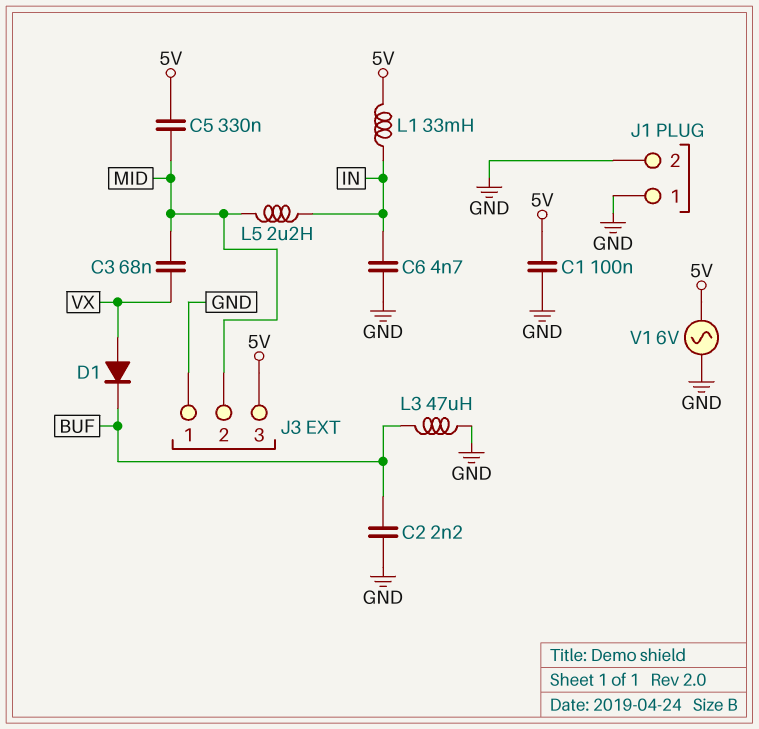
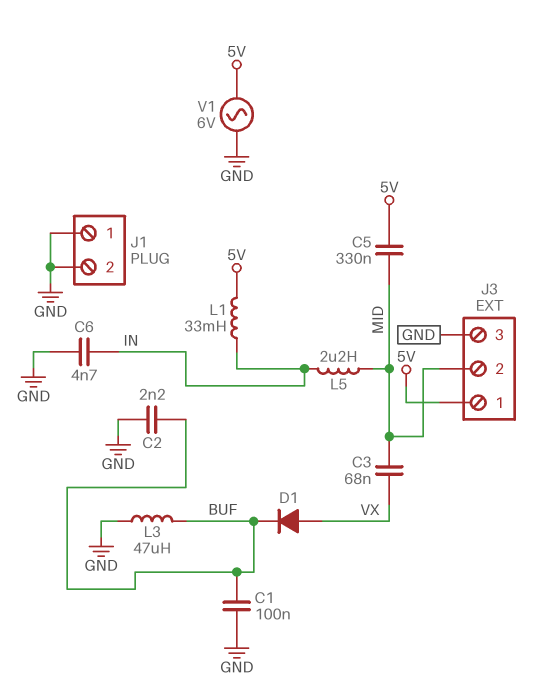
C1: 100nF (5V, GND) -> 100nF (BUF, GND)
J3 pin 1: GND -> 5V
J3 pin 3: 5V -> GND

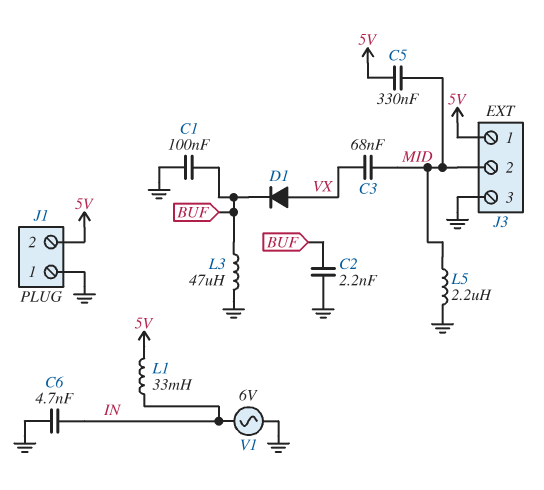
J1 pin 2: GND -> 5V
L5: 2.2uH (IN, MID) -> 2.2uH (GND, MID)
V1: AC 6V (5V, GND) -> AC 6V (GND, IN)

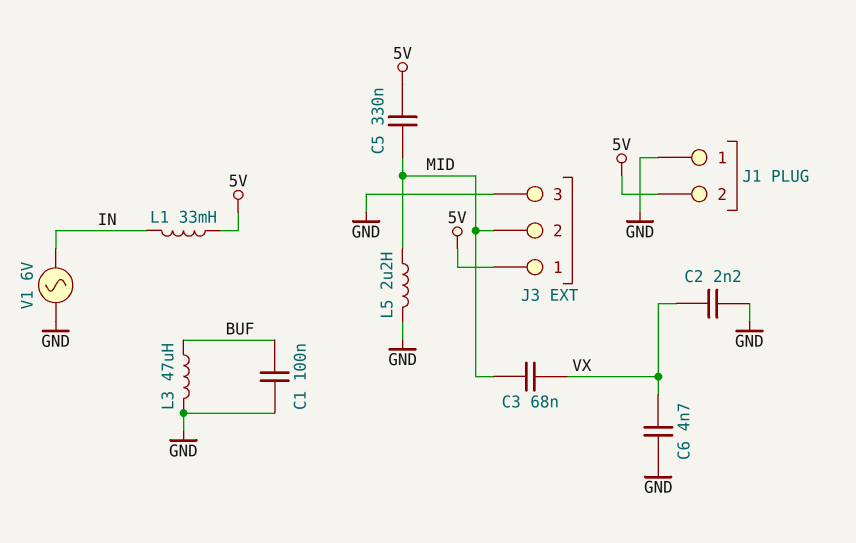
C2: 2.2nF (BUF, GND) -> 2.2nF (GND, VX)
C6: 4.7nF (GND, IN) -> 4.7nF (GND, VX)
D1: diode (A VX, K BUF) -> none

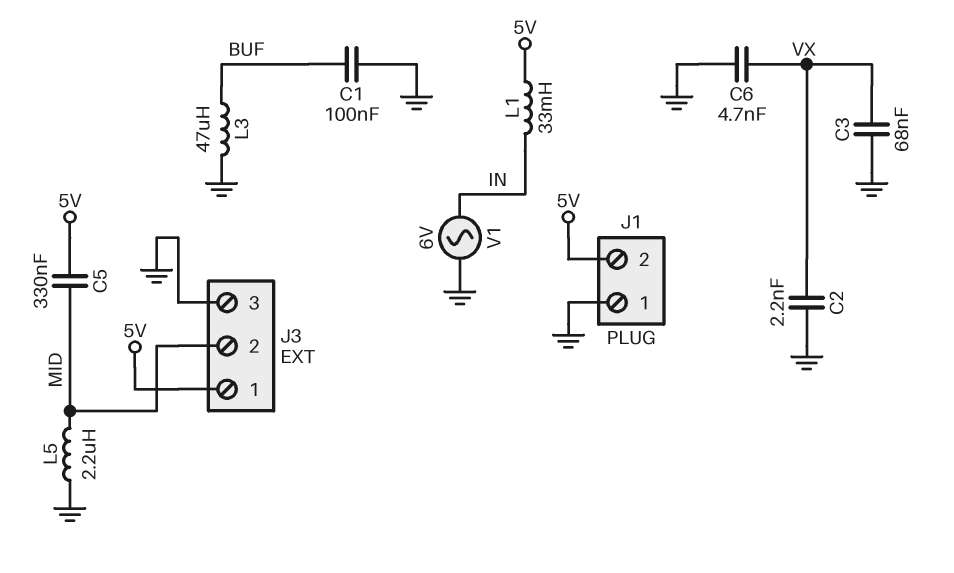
C3: 68nF (MID, VX) -> 68nF (GND, VX)

